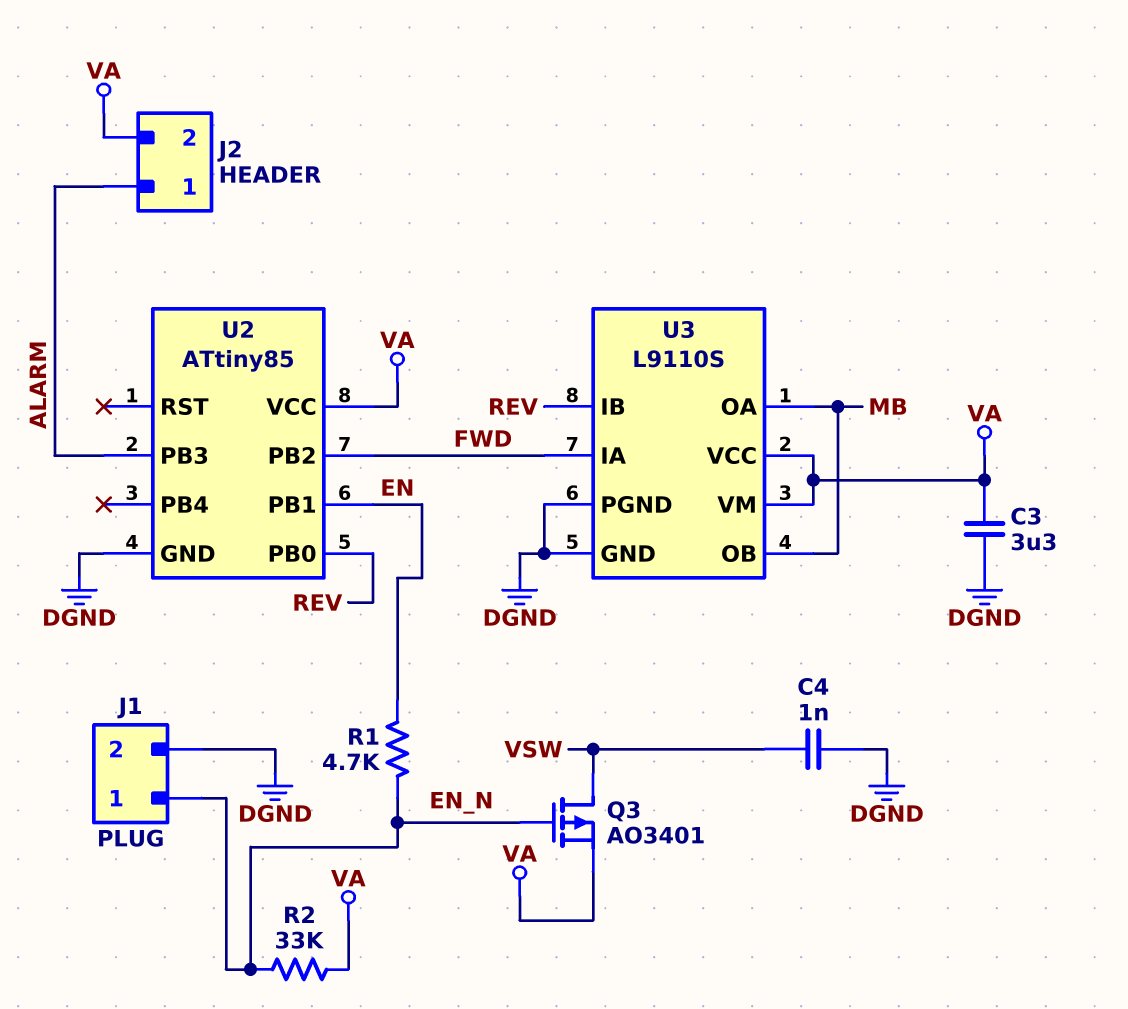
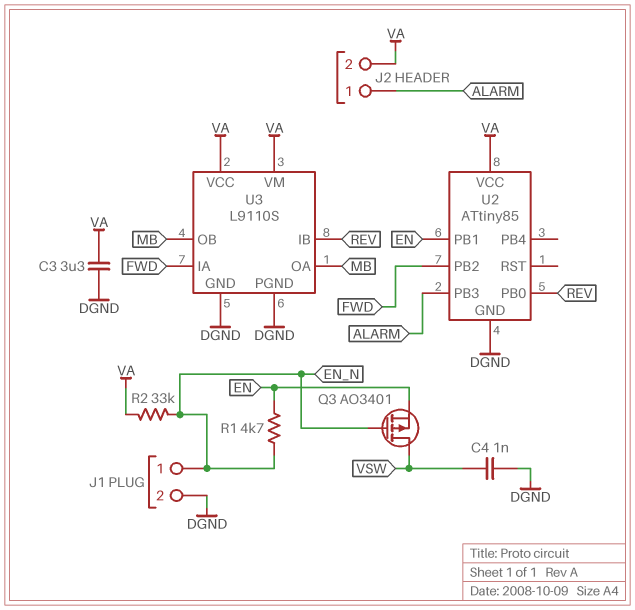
Q3: PMOS AO3401 (G EN_N, D VSW, S VA) -> PMOS AO3401 (G EN_N, D VSW, S EN)

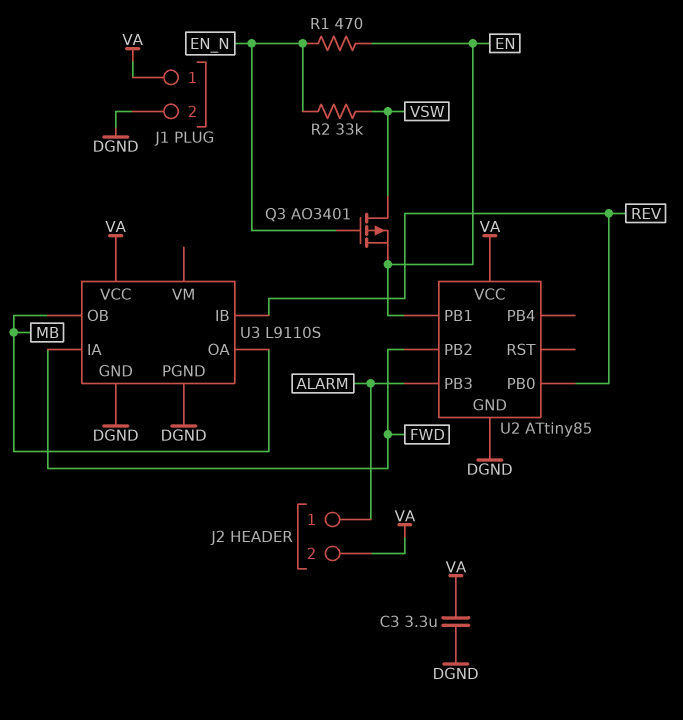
C4: 1nF (DGND, VSW) -> none
J1 pin 1: EN_N -> VA
R1: 4.7k (EN, EN_N) -> 470 (EN, EN_N)
R2: 33k (EN_N, VA) -> 33k (EN_N, VSW)
U3 pin VM: VA -> none

